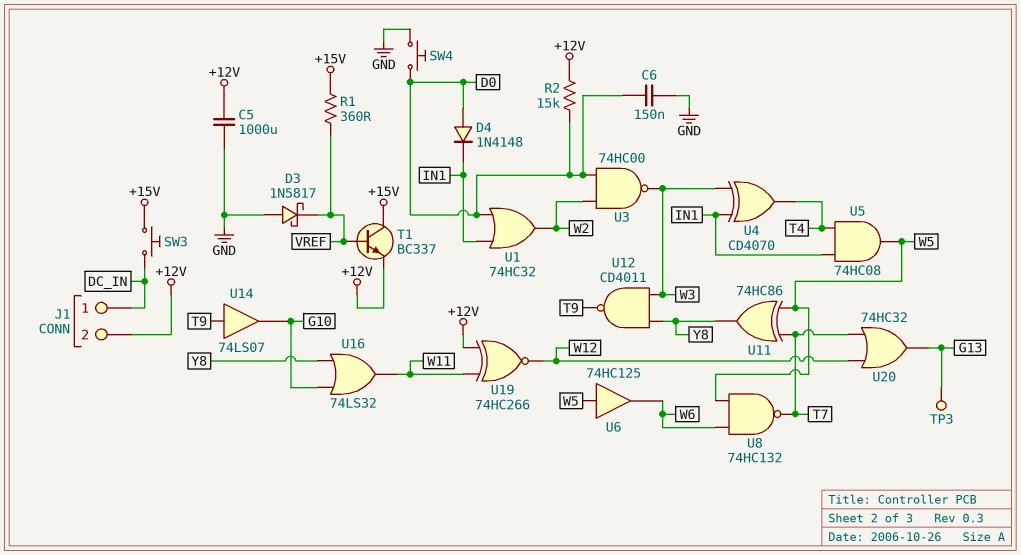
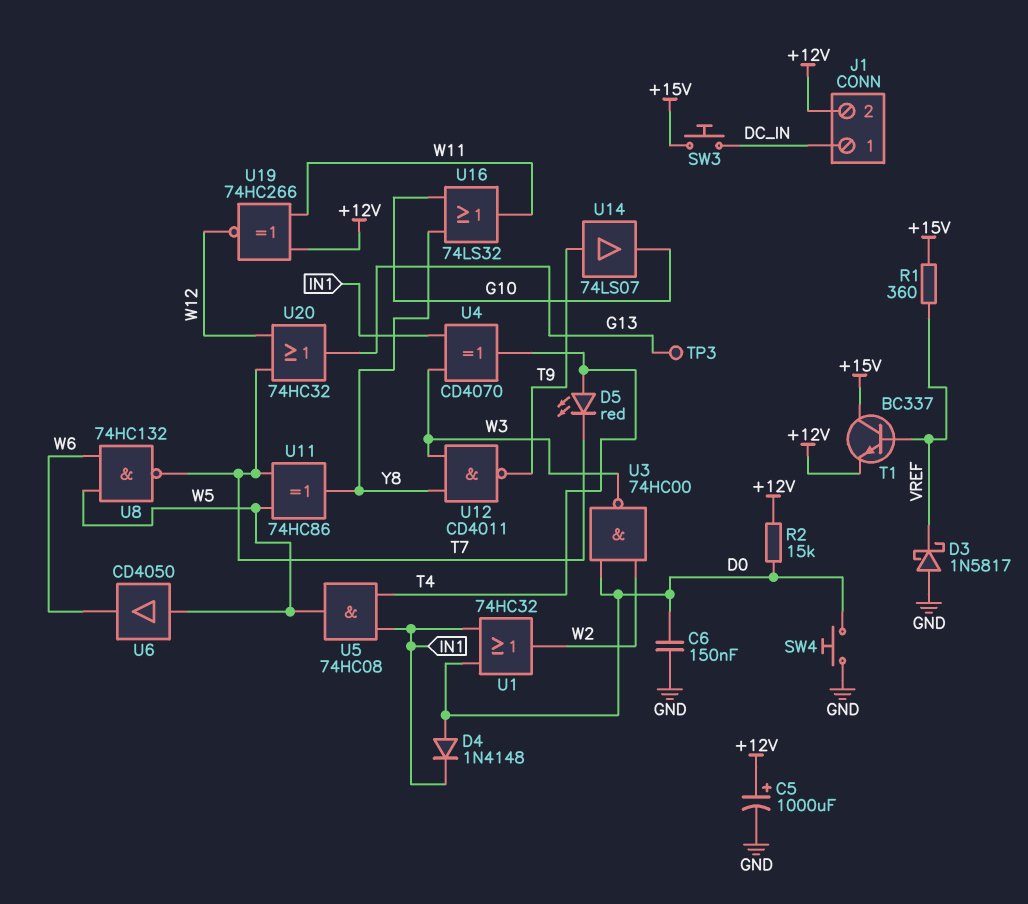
C5: 1000uF (+12V, GND) -> 1000uF (plus +12V, minus GND)
D5: none -> LED red (A T4, K T7)
U6: buffer 74HC125 (in W5, out W6) -> buffer CD4050 (in W5, out W6)

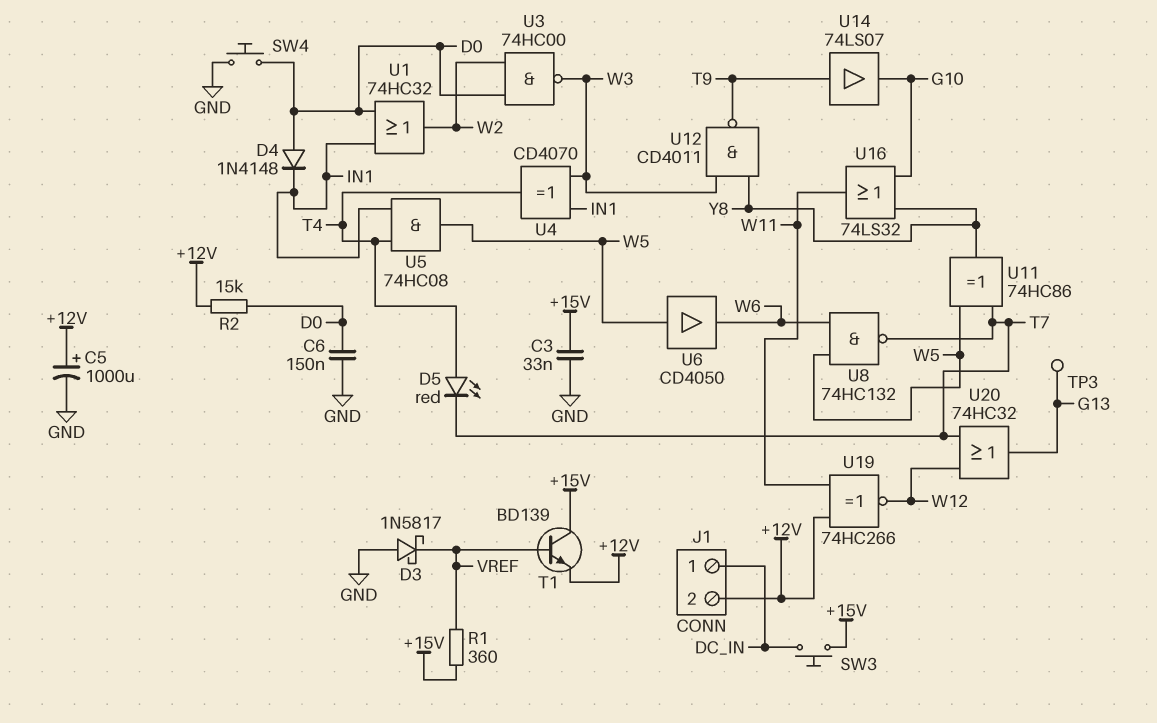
C3: none -> 33nF (+15V, GND)
T1: NPN BC337 (B VREF, C +15V, E +12V) -> NPN BD139 (B VREF, C +15V, E +12V)

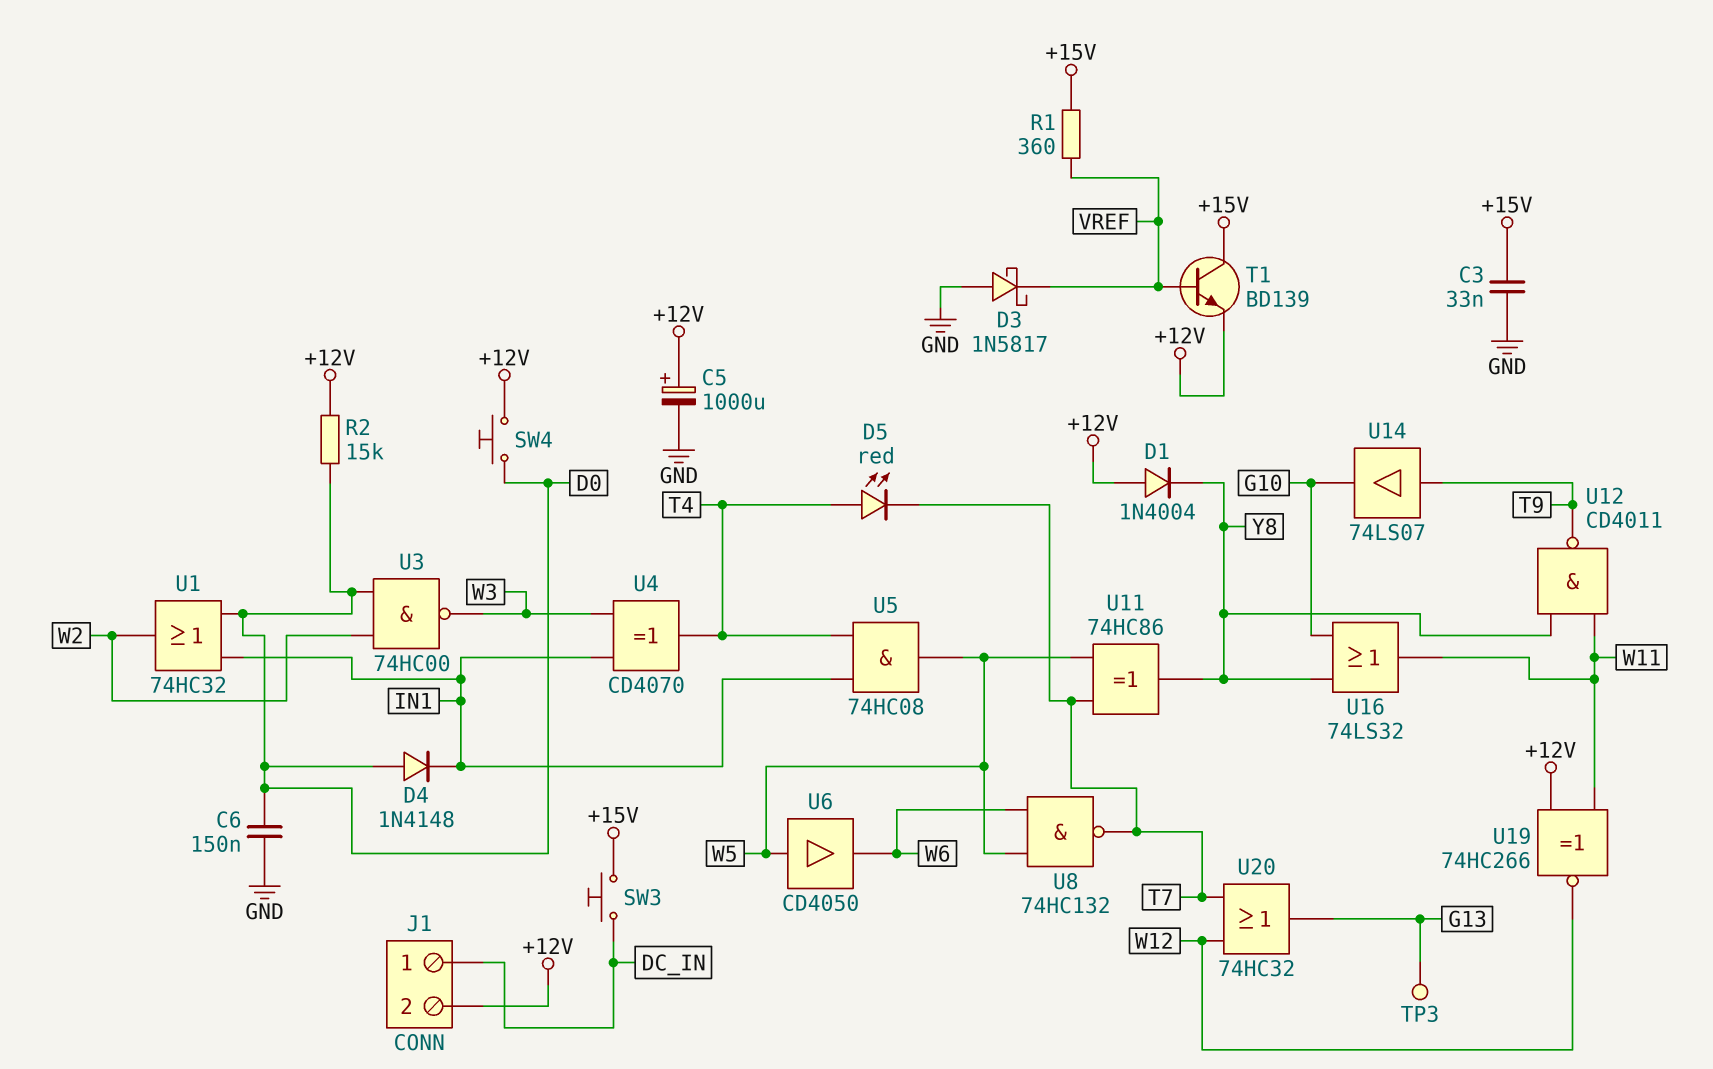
D1: none -> diode 1N4004 (A +12V, K Y8)
SW4: button (D0, GND) -> button (+12V, D0)
U12: NAND CD4011 (in W3, in Y8, out T9) -> NAND CD4011 (in W11, in Y8, out T9)

